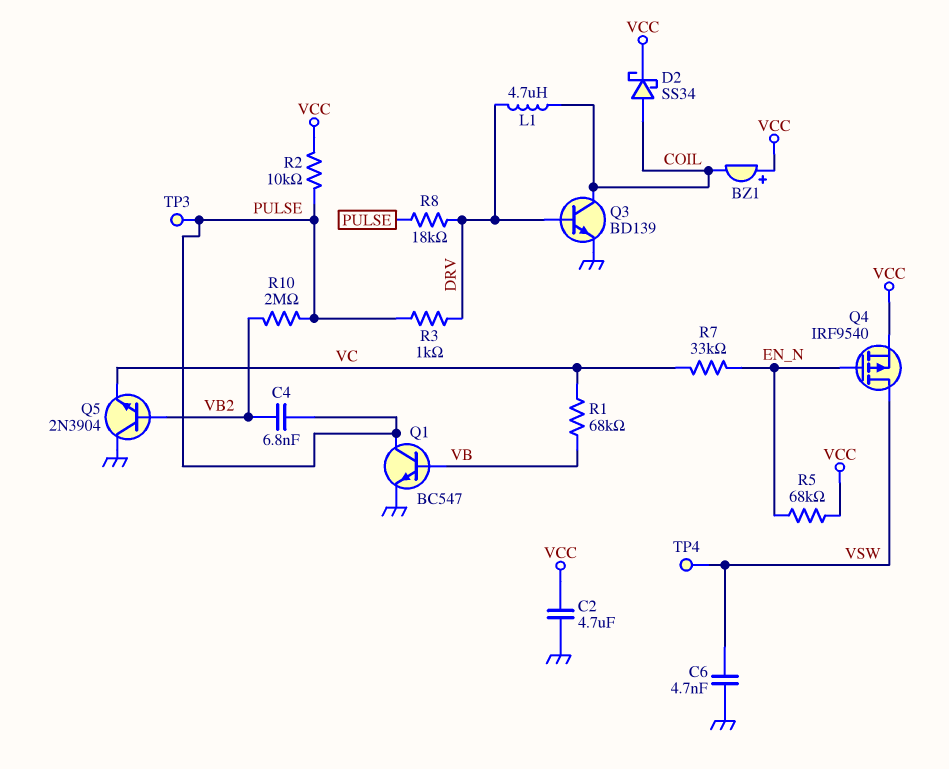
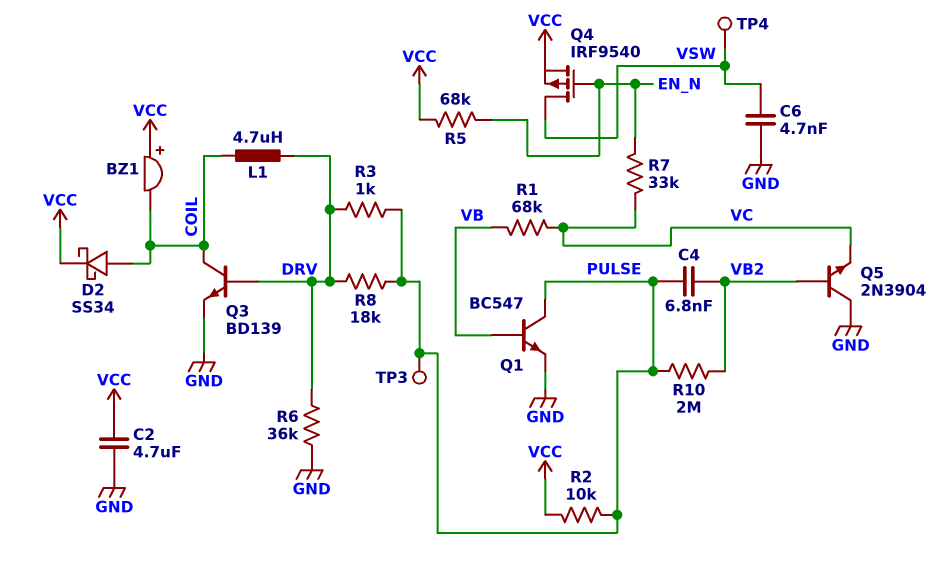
R6: none -> 36k (DRV, GND)

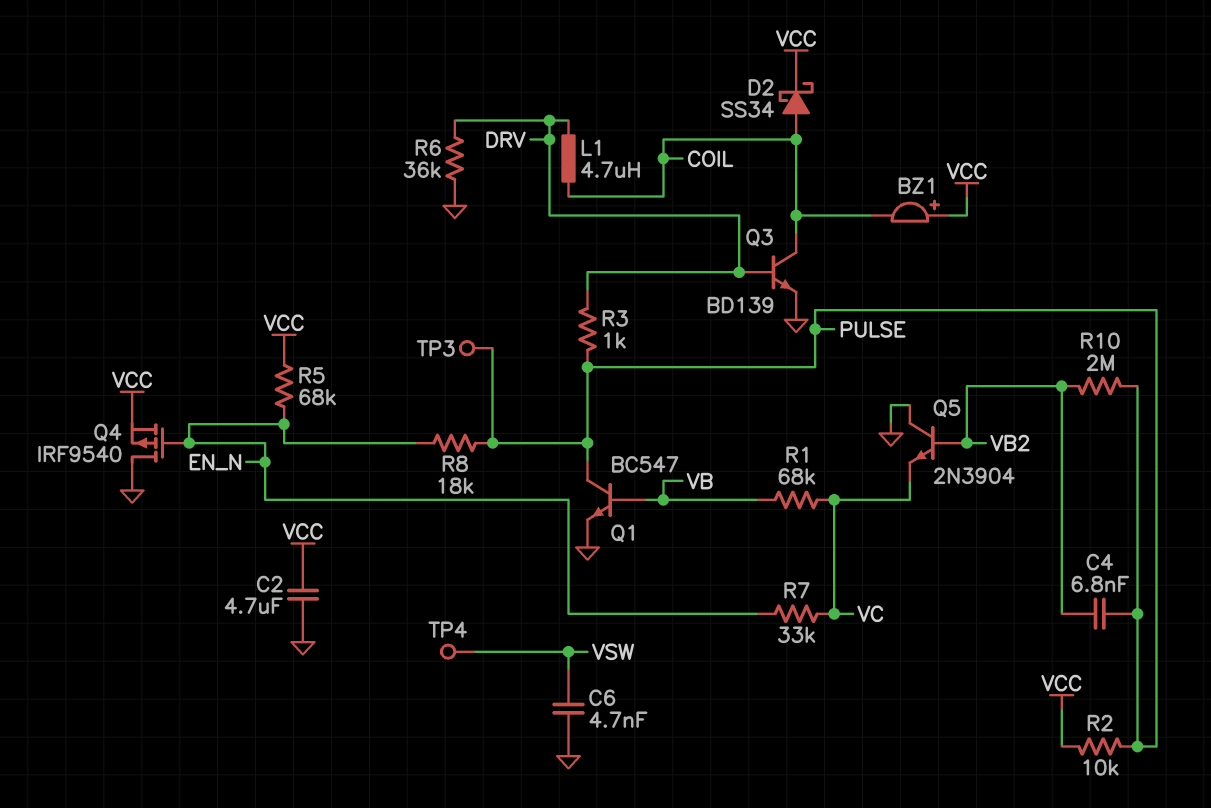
Q4: PMOS IRF9540 (G EN_N, D VSW, S VCC) -> PMOS IRF9540 (G EN_N, D GND, S VCC)
R8: 18k (DRV, PULSE) -> 18k (EN_N, PULSE)

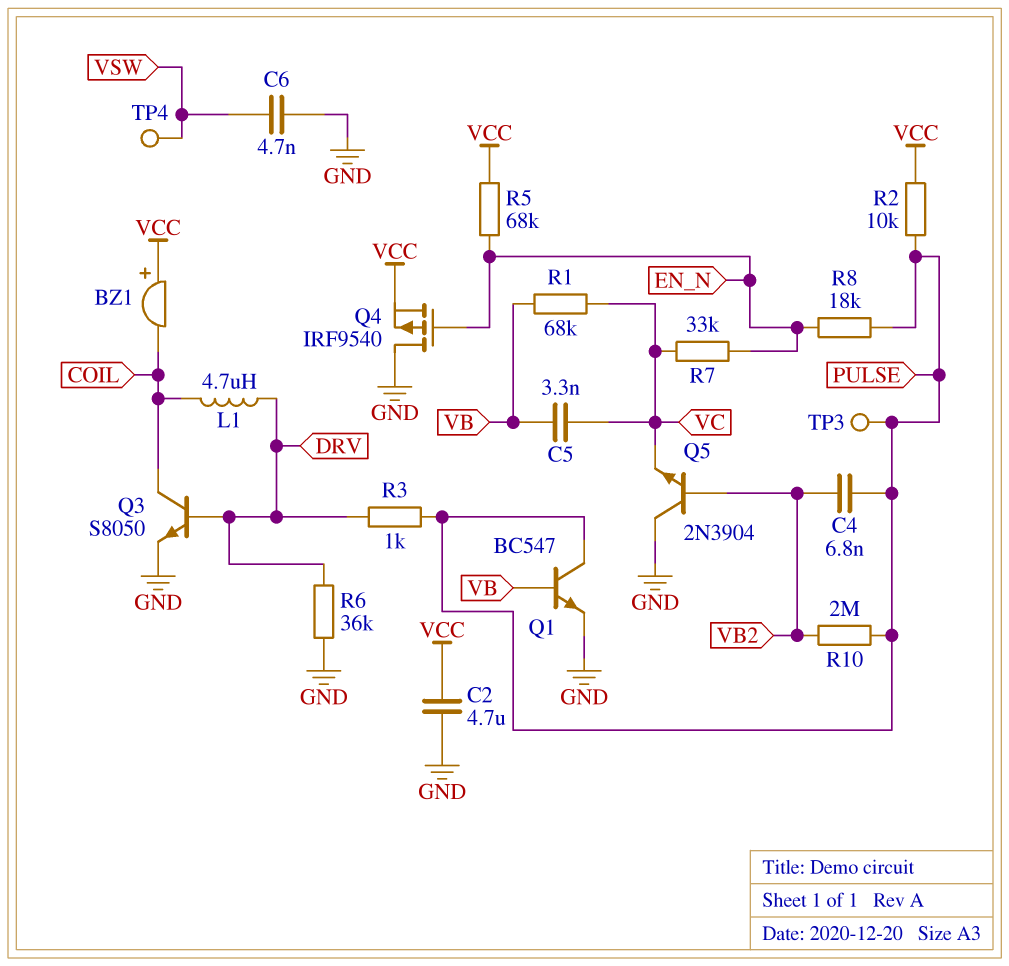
C5: none -> 3.3nF (VB, VC)
D2: schottky SS34 (A COIL, K VCC) -> none
Q3: NPN BD139 (B DRV, C COIL, E GND) -> NPN S8050 (B DRV, C COIL, E GND)

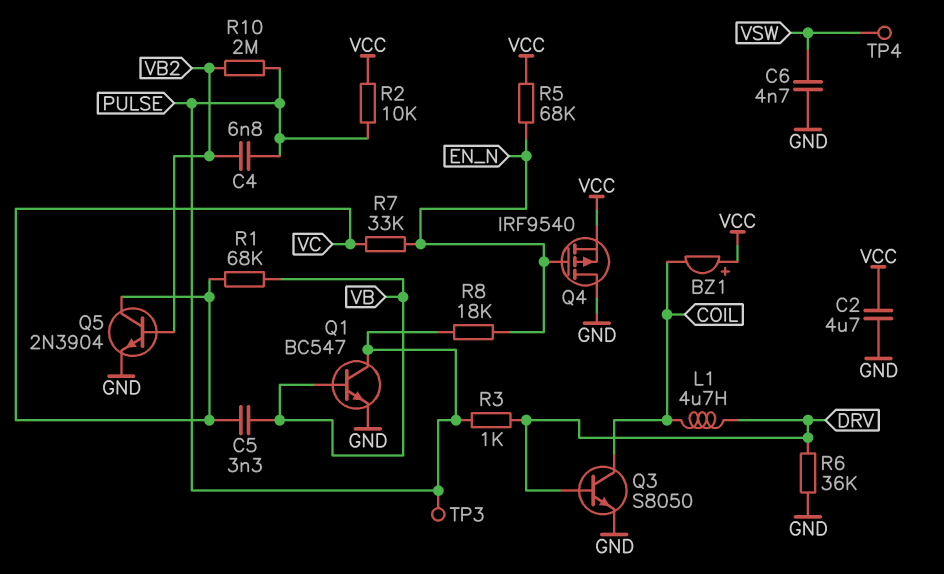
Q5: NPN 2N3904 (B VB2, C GND, E VC) -> NPN 2N3904 (B VB2, C VC, E GND)

